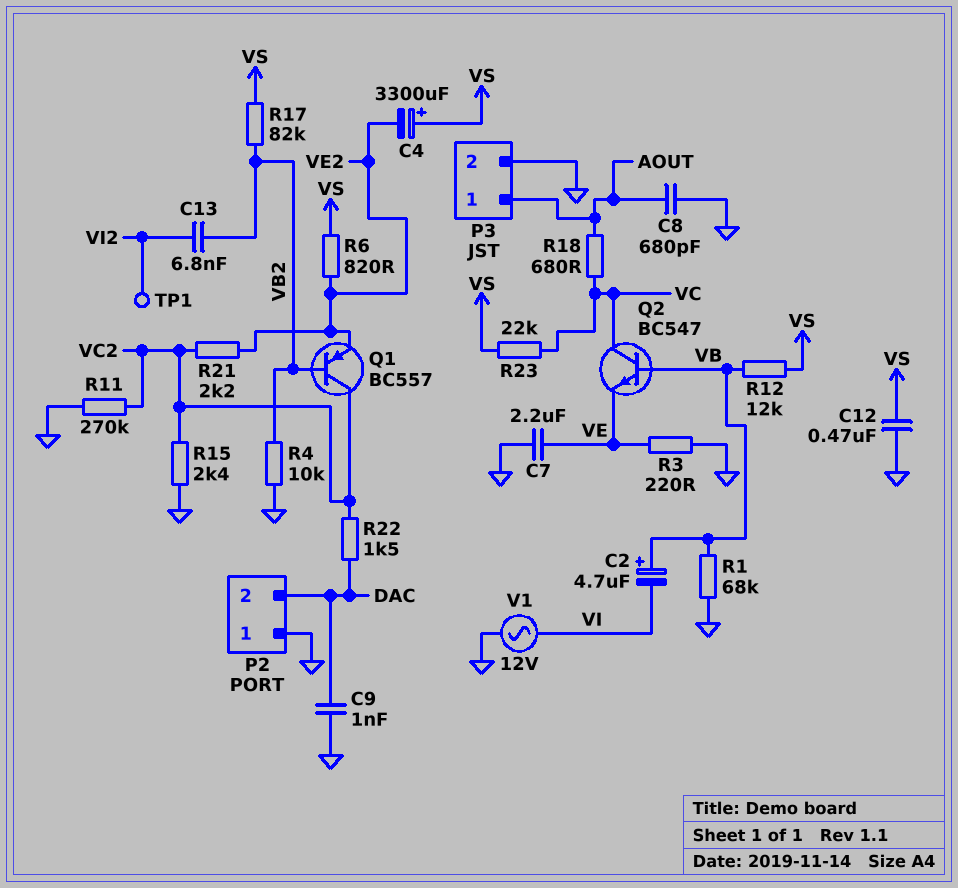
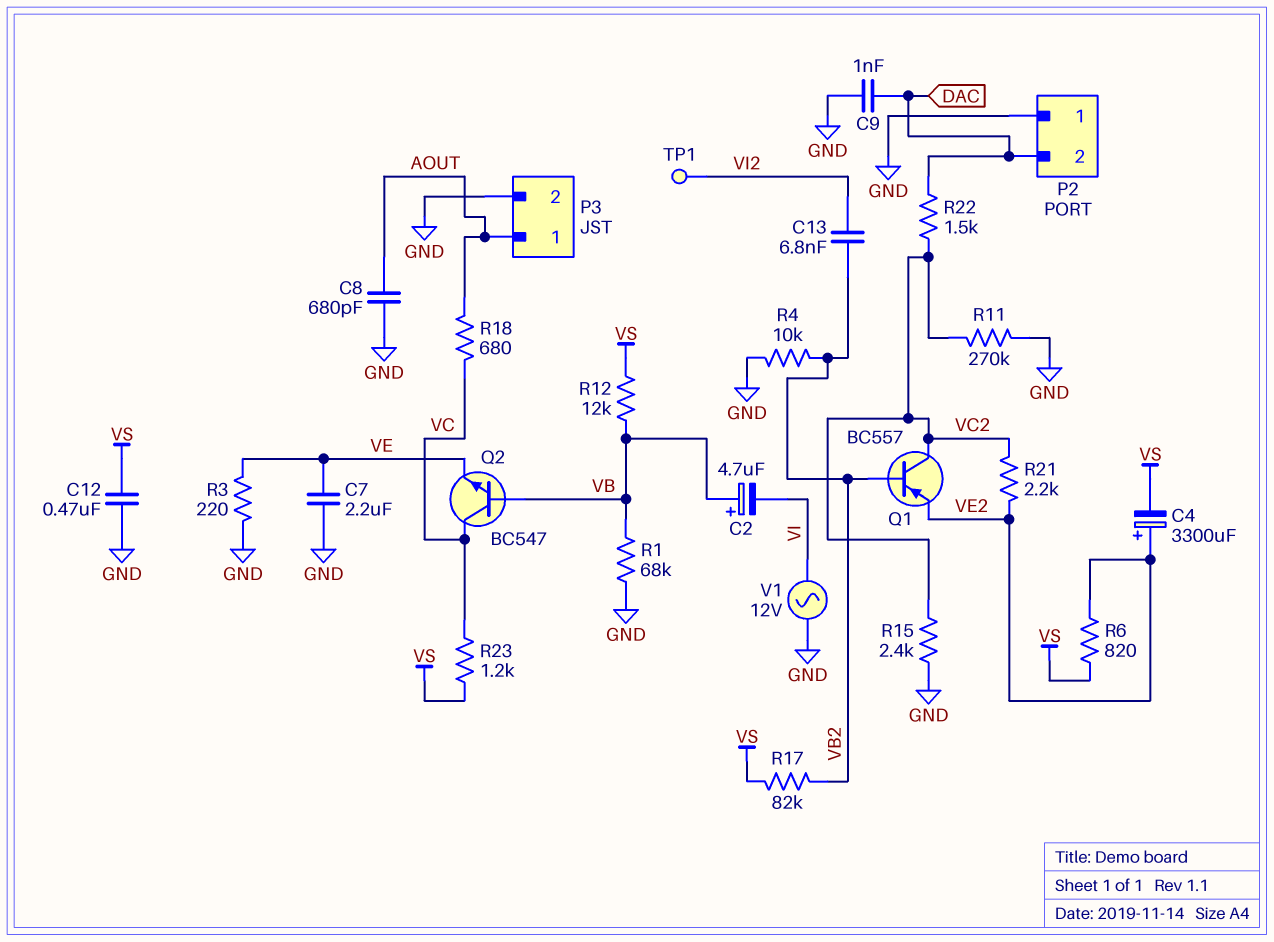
C4: 3300uF (plus VS, minus VE2) -> 3300uF (plus VE2, minus VS)
R23: 22k (VC, VS) -> 1.2k (VC, VS)

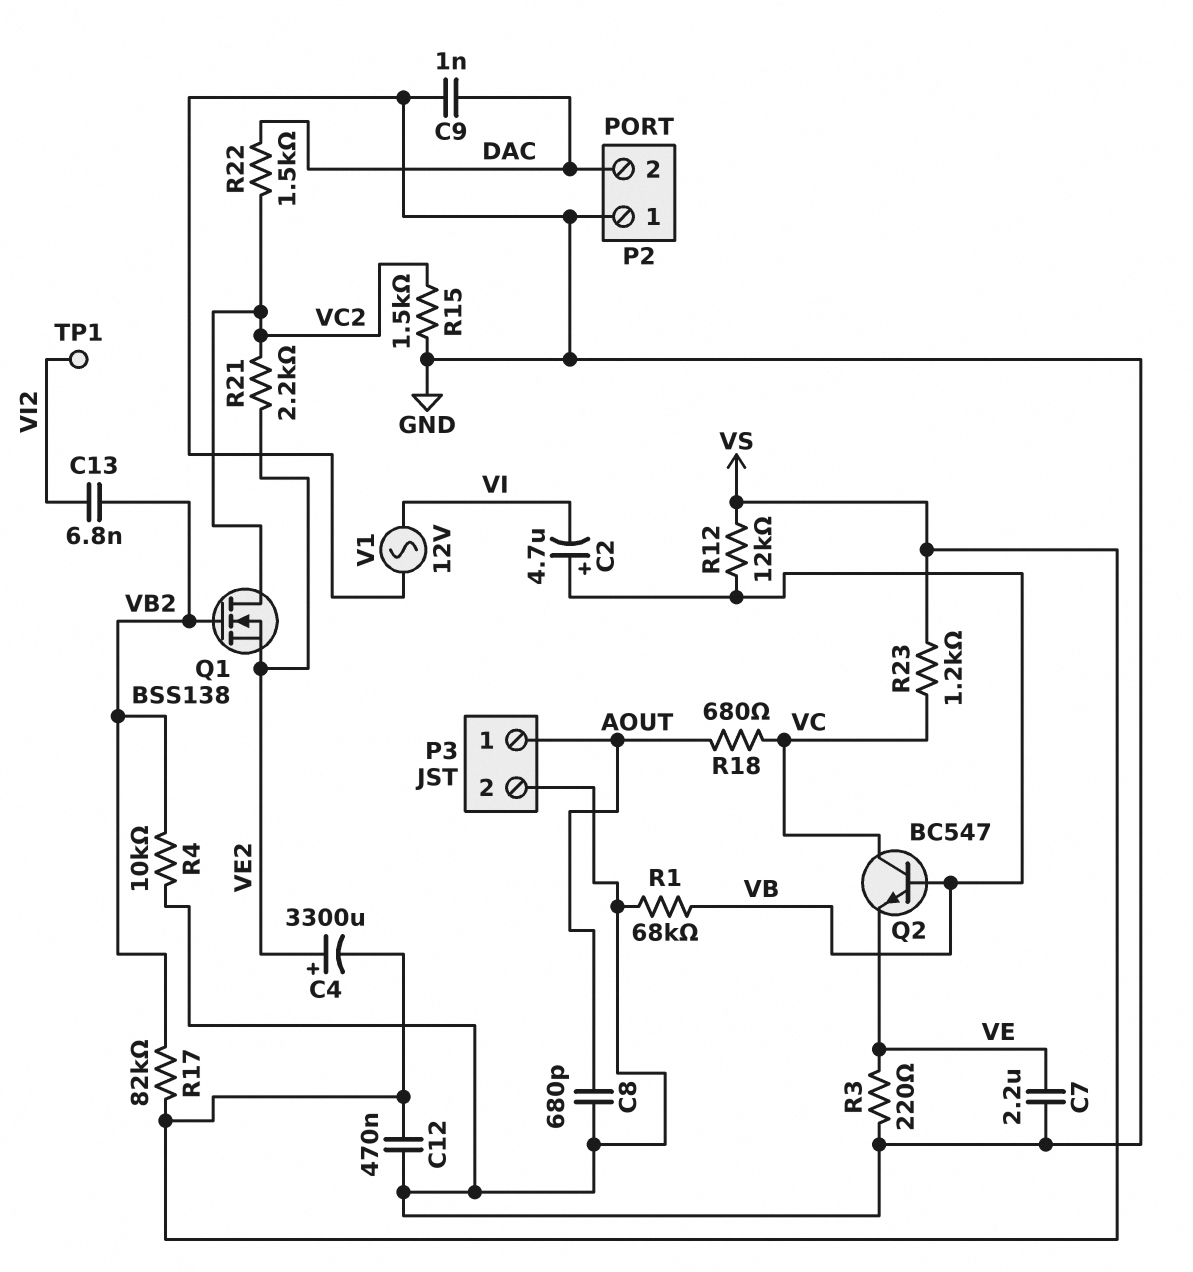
Q1: PNP BC557 (B VB2, C VC2, E VE2) -> NMOS BSS138 (G VB2, D VC2, S VE2)
R6: 820 (VE2, VS) -> none
R11: 270k (GND, VC2) -> none
R15: 2.4k (GND, VC2) -> 1.5k (GND, VC2)

